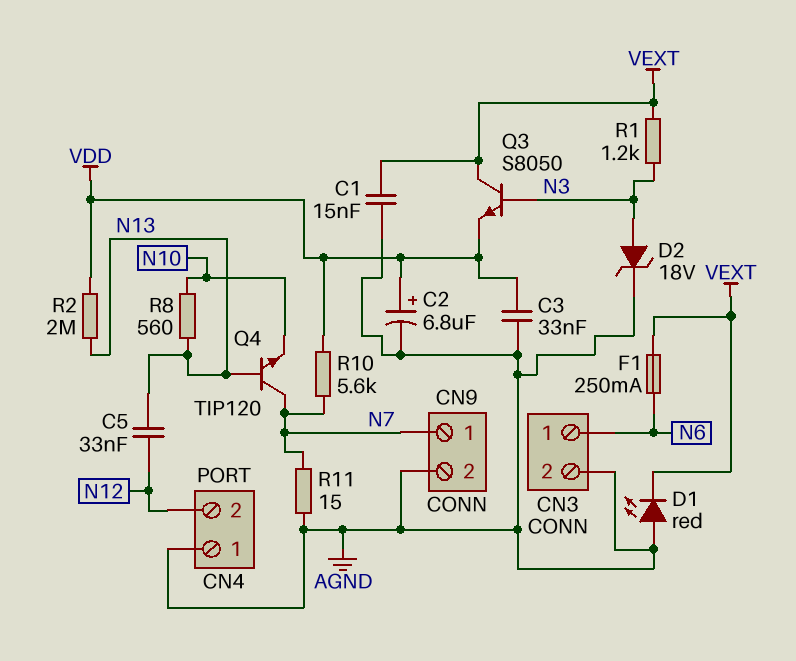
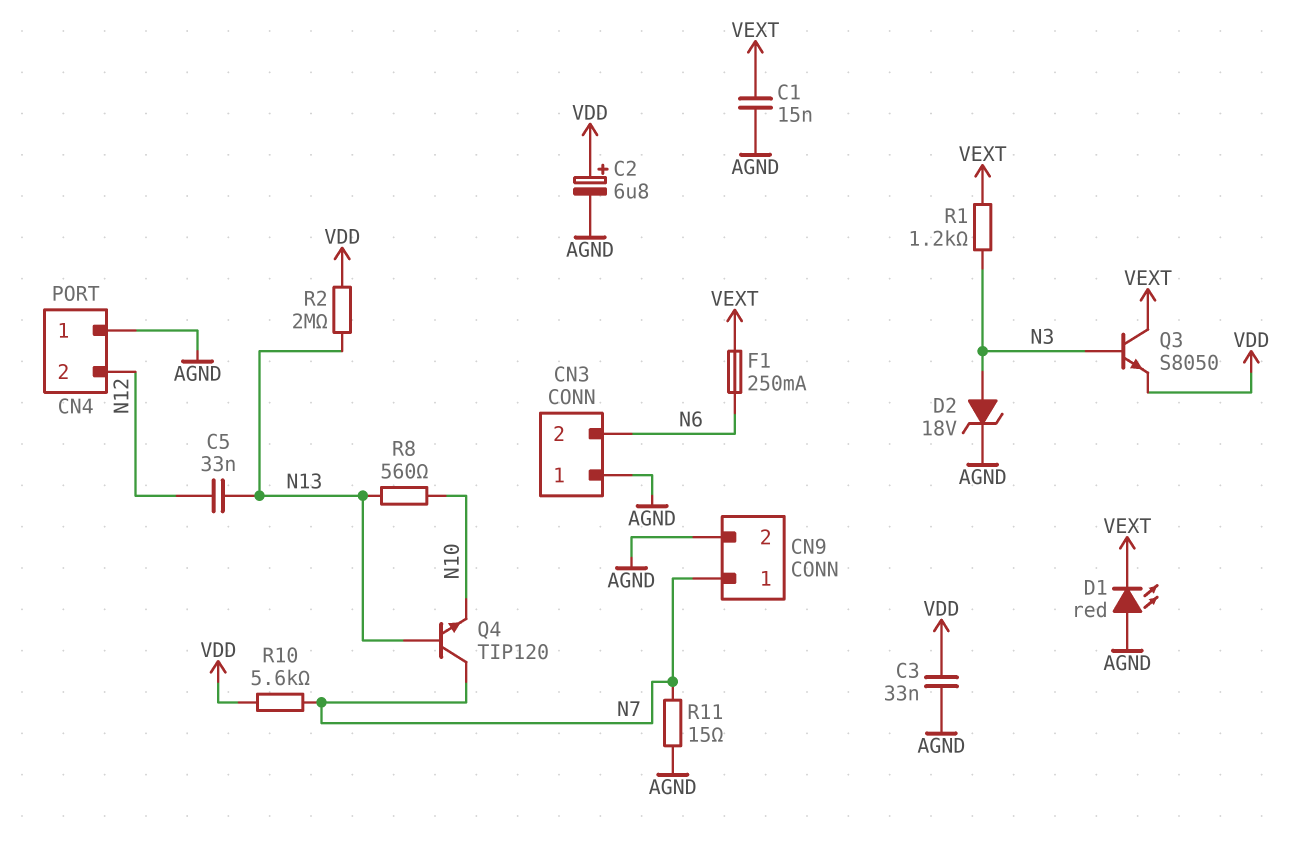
CN3 pin 1: N6 -> AGND
CN3 pin 2: AGND -> N6

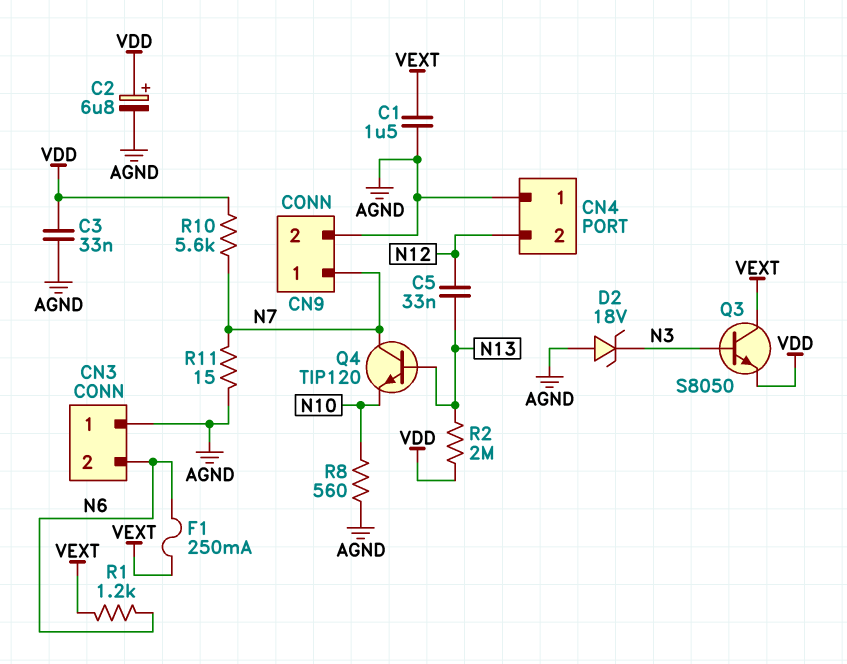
C1: 15nF (AGND, VEXT) -> 1.5uF (AGND, VEXT)
D1: LED red (A AGND, K VEXT) -> none
D2: zener 18V (A N3, K AGND) -> zener 18V (A AGND, K N3)
R1: 1.2k (N3, VEXT) -> 1.2k (N6, VEXT)
R8: 560 (N10, N13) -> 560 (AGND, N10)

